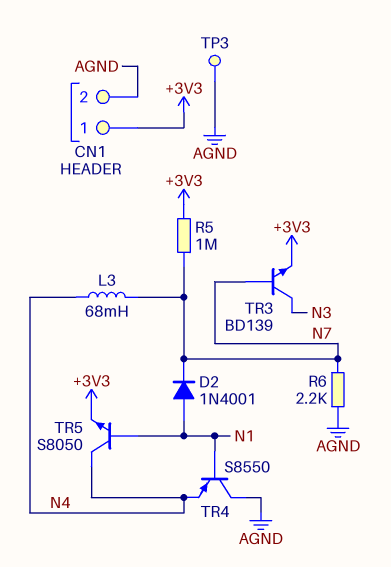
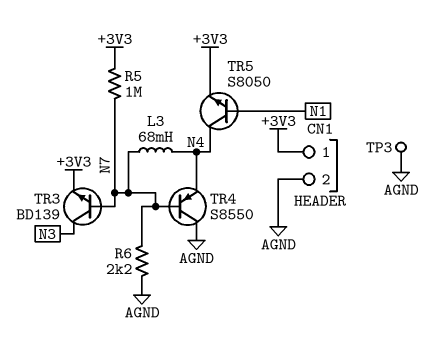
D2: diode 1N4001 (A N1, K N7) -> none
TR4: PNP S8550 (B N1, C AGND, E N4) -> PNP S8550 (B N7, C AGND, E N4)

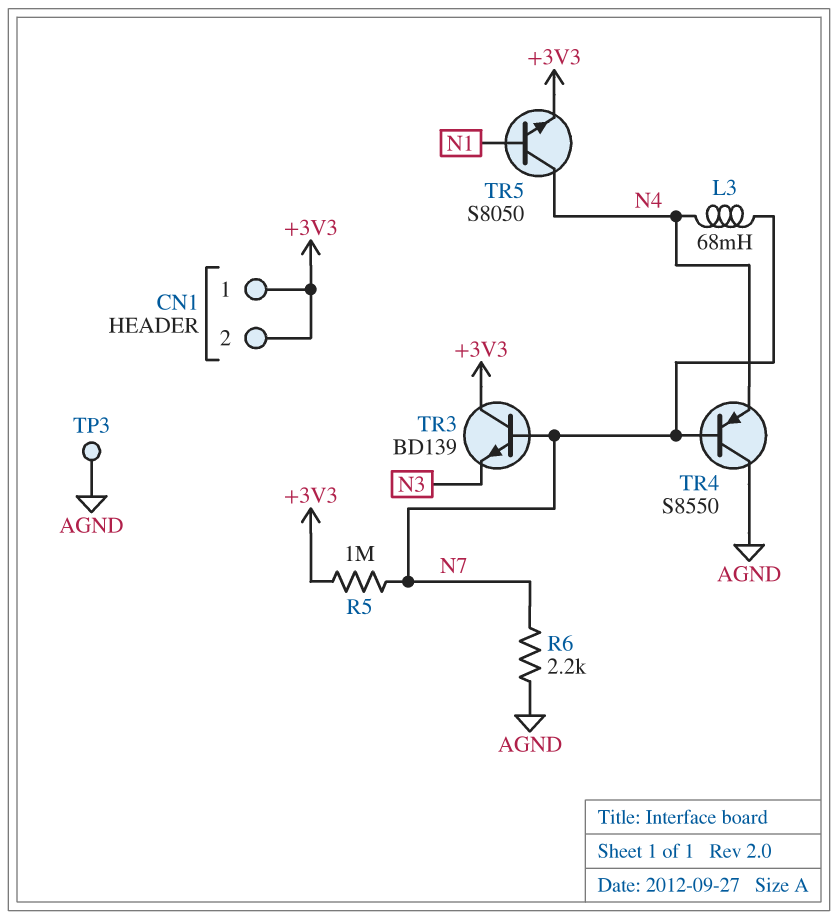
CN1 pin 2: AGND -> +3V3
TR3: NPN BD139 (B N7, C N3, E +3V3) -> NPN BD139 (B N7, C +3V3, E N3)

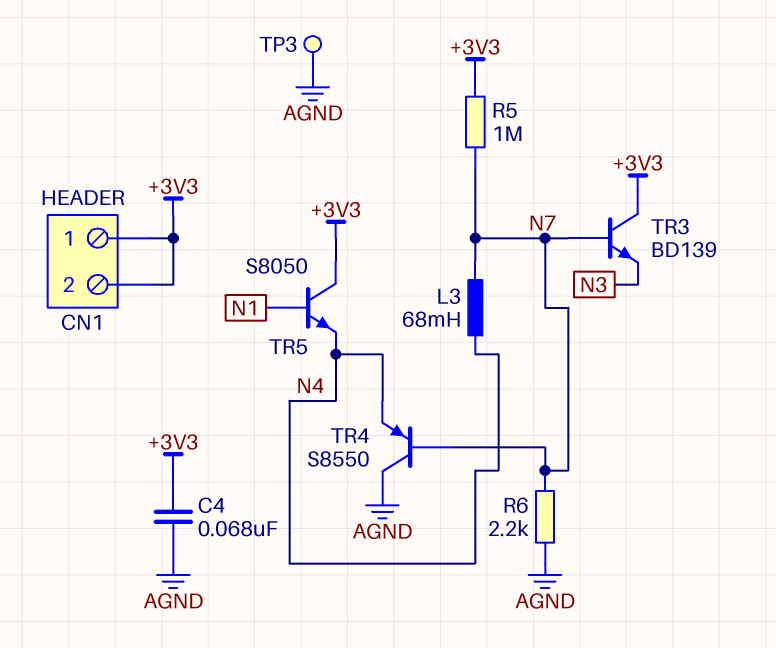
C4: none -> 68nF (+3V3, AGND)
TR5: NPN S8050 (B N1, C N4, E +3V3) -> NPN S8050 (B N1, C +3V3, E N4)

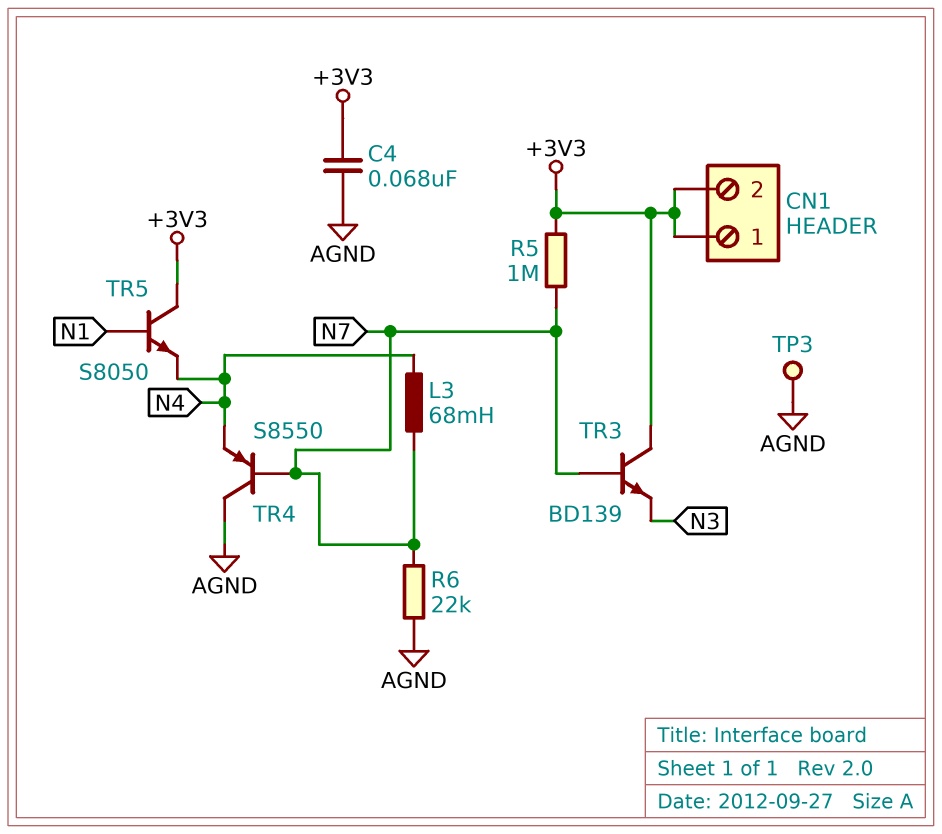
R6: 2.2k (AGND, N7) -> 22k (AGND, N7)

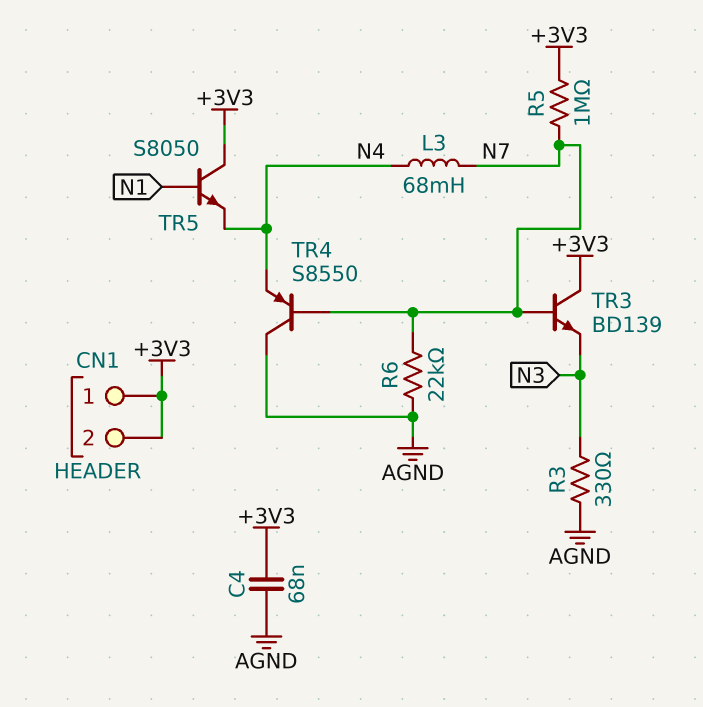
R3: none -> 330 (AGND, N3)
TP3: test point (AGND) -> none

